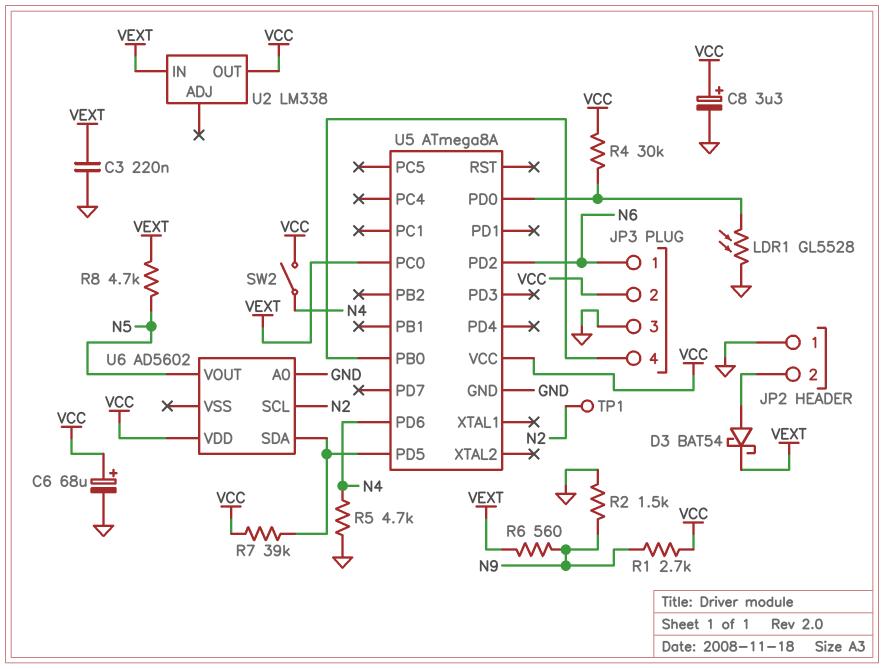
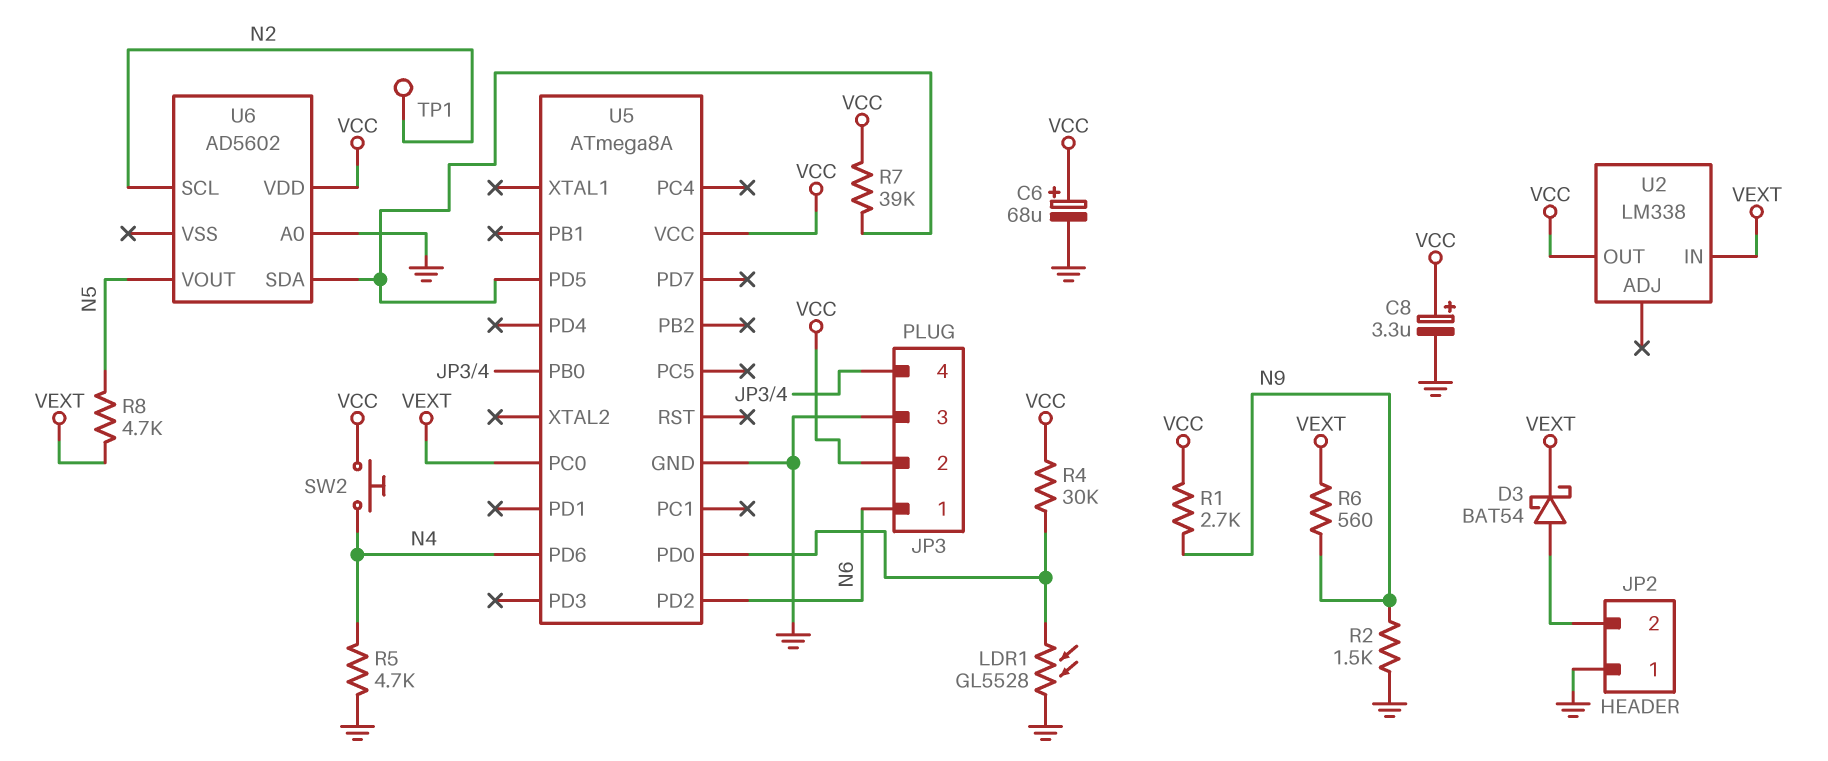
C3: 220nF (GND, VEXT) -> none
SW2: switch (N4, VCC) -> button (N4, VCC)

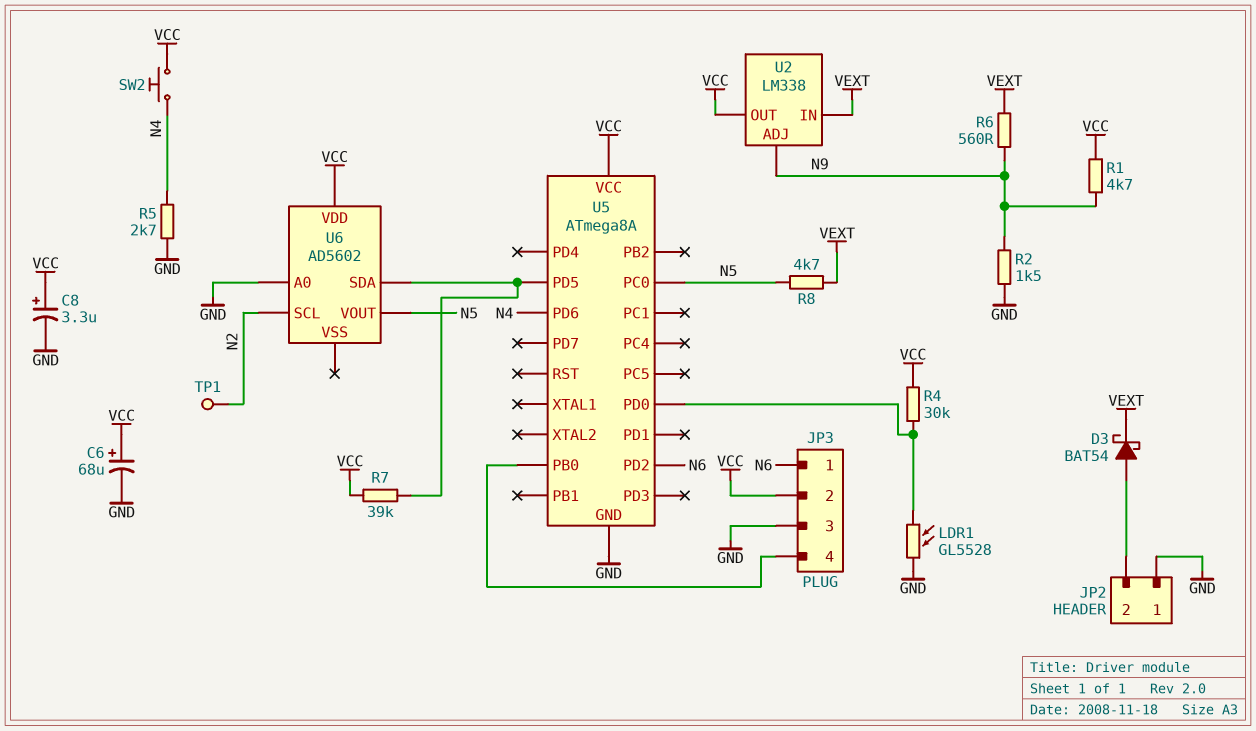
R1: 2.7k (N9, VCC) -> 4.7k (N9, VCC)
R5: 4.7k (GND, N4) -> 2.7k (GND, N4)
U2 pin ADJ: none -> N9
U5 pin PC0: VEXT -> N5

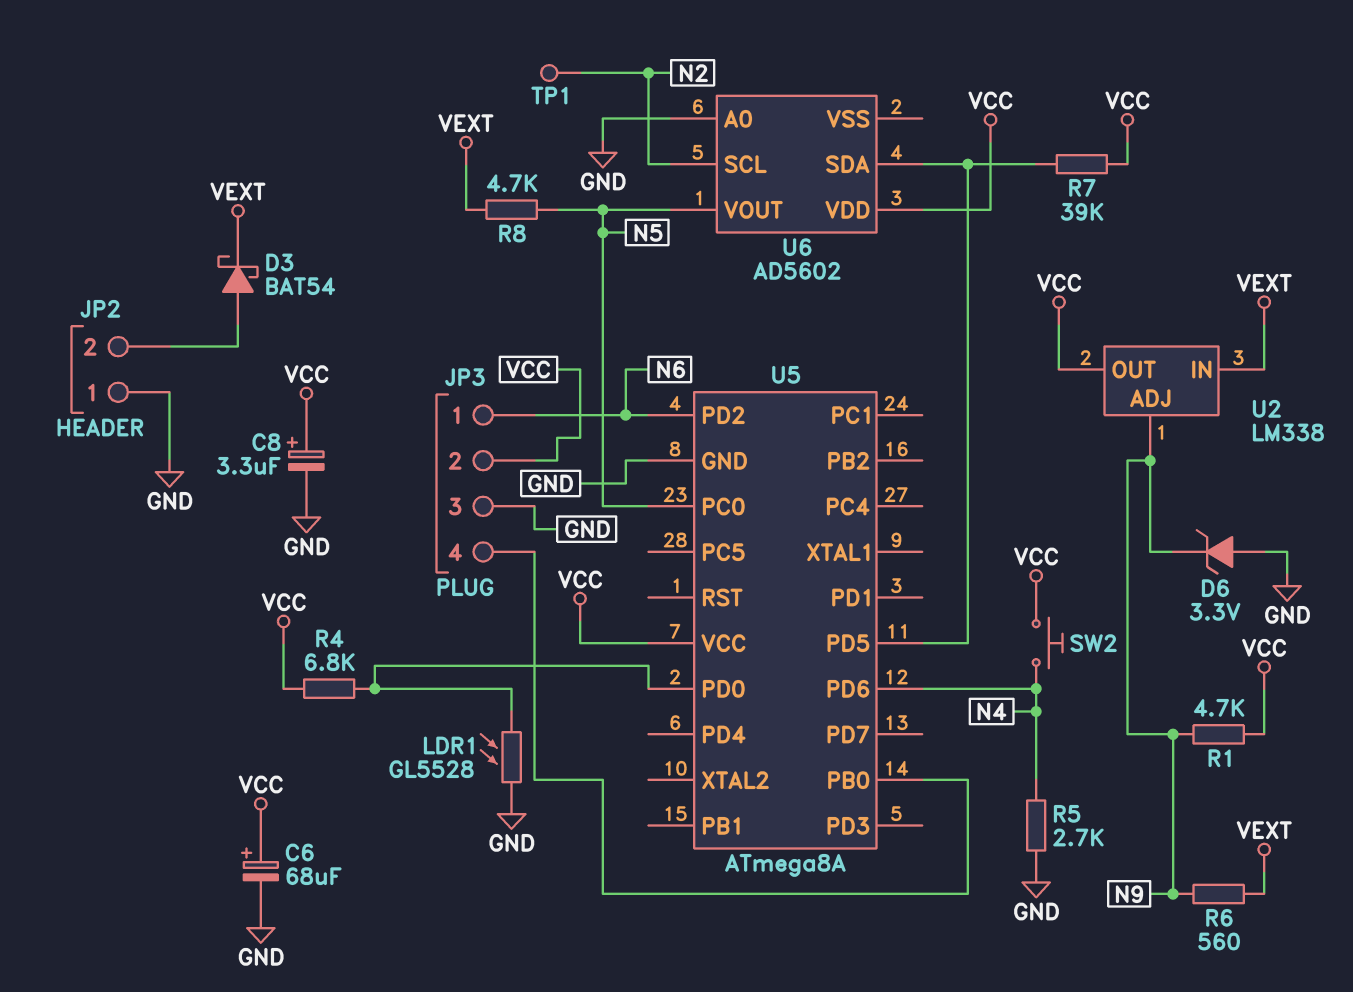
D6: none -> zener 3.3V (A GND, K N9)
R2: 1.5k (GND, N9) -> none
R4: 30k (U5/PD0, VCC) -> 6.8k (U5/PD0, VCC)

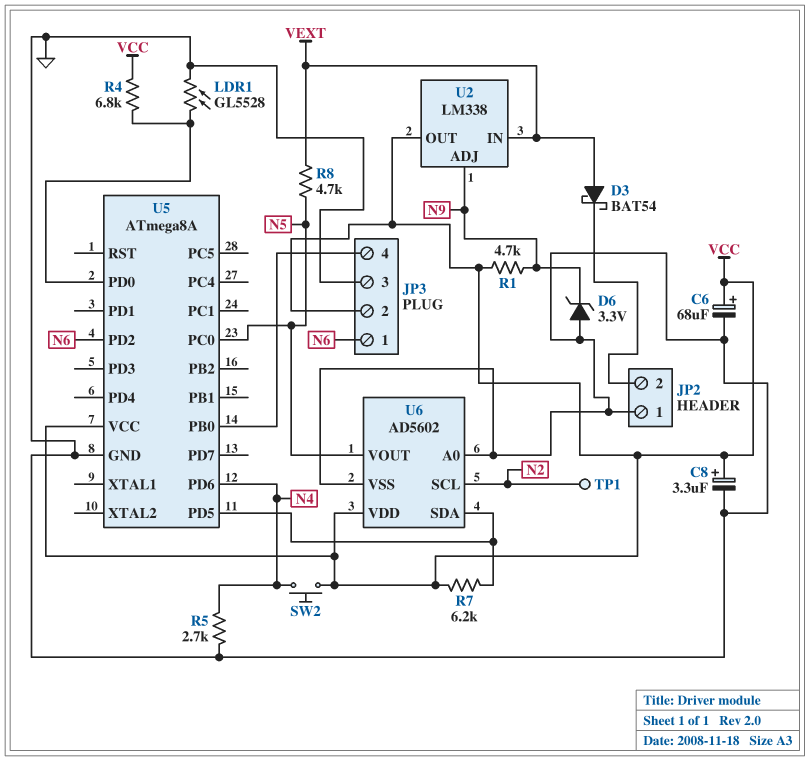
D3: schottky BAT54 (A JP2/2, K VEXT) -> schottky BAT54 (A VEXT, K JP2/2)
R6: 560 (N9, VEXT) -> none
R7: 39k (U5/PD5, VCC) -> 6.2k (U5/PD5, VCC)
U6 pin VSS: none -> GND

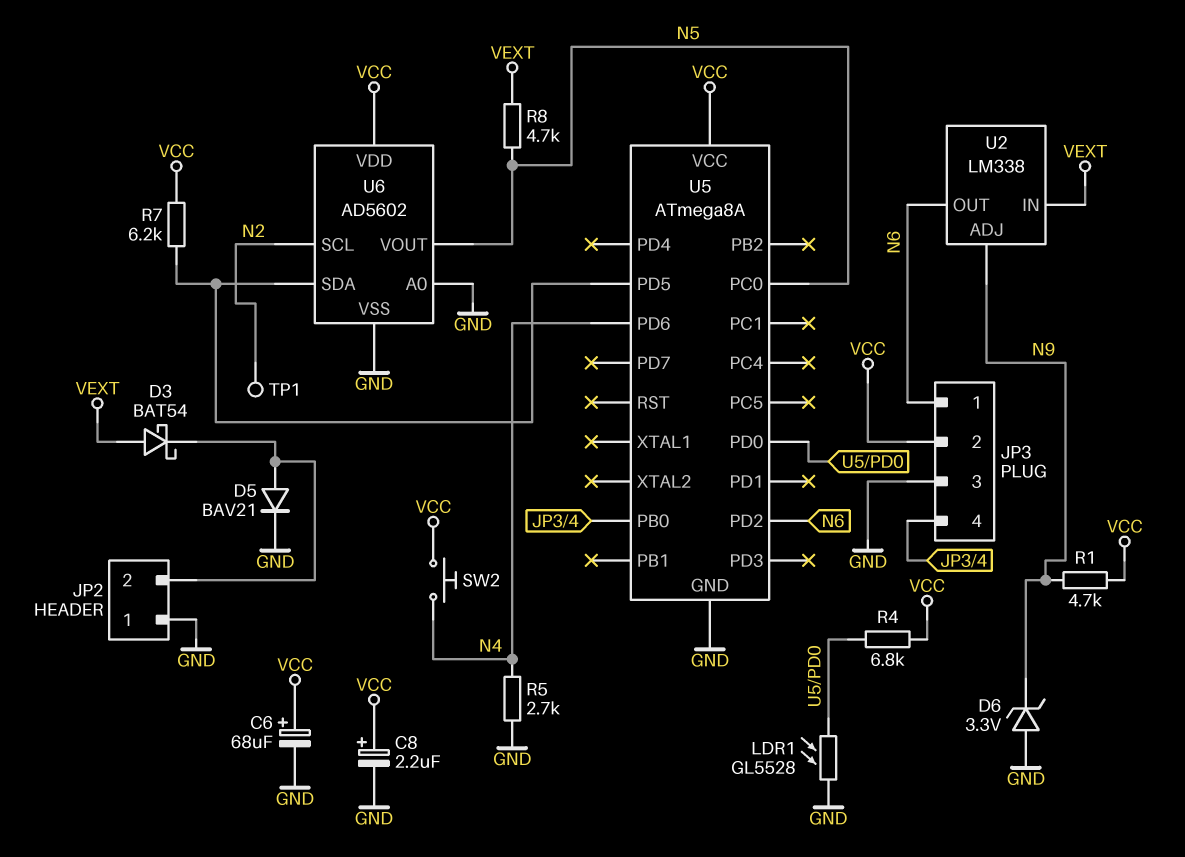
C8: 3.3uF (plus VCC, minus GND) -> 2.2uF (plus VCC, minus GND)
D5: none -> diode BAV21 (A JP2/2, K GND)
U2 pin OUT: VCC -> N6

